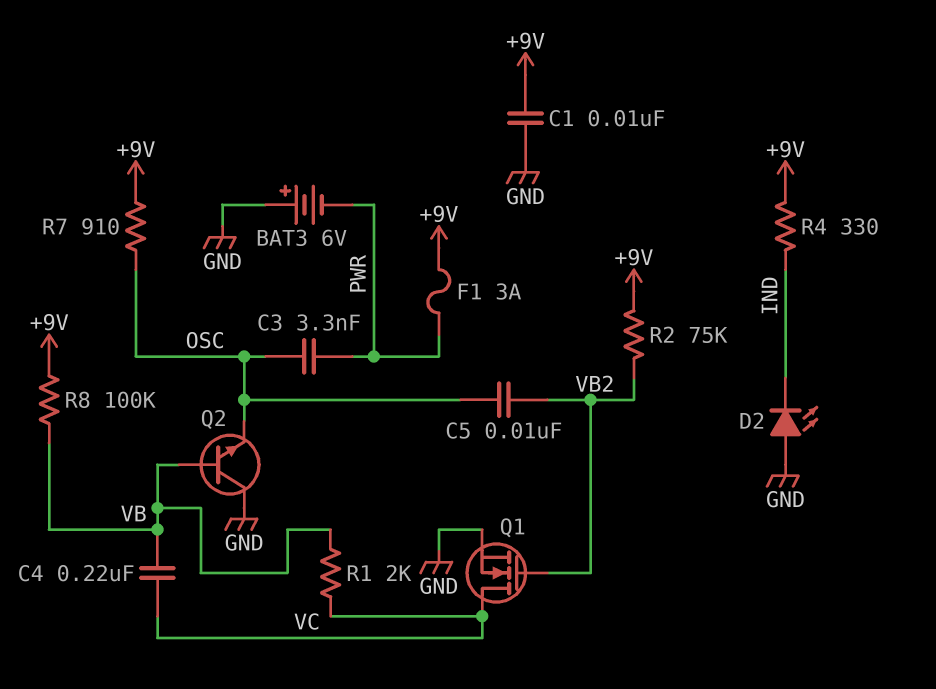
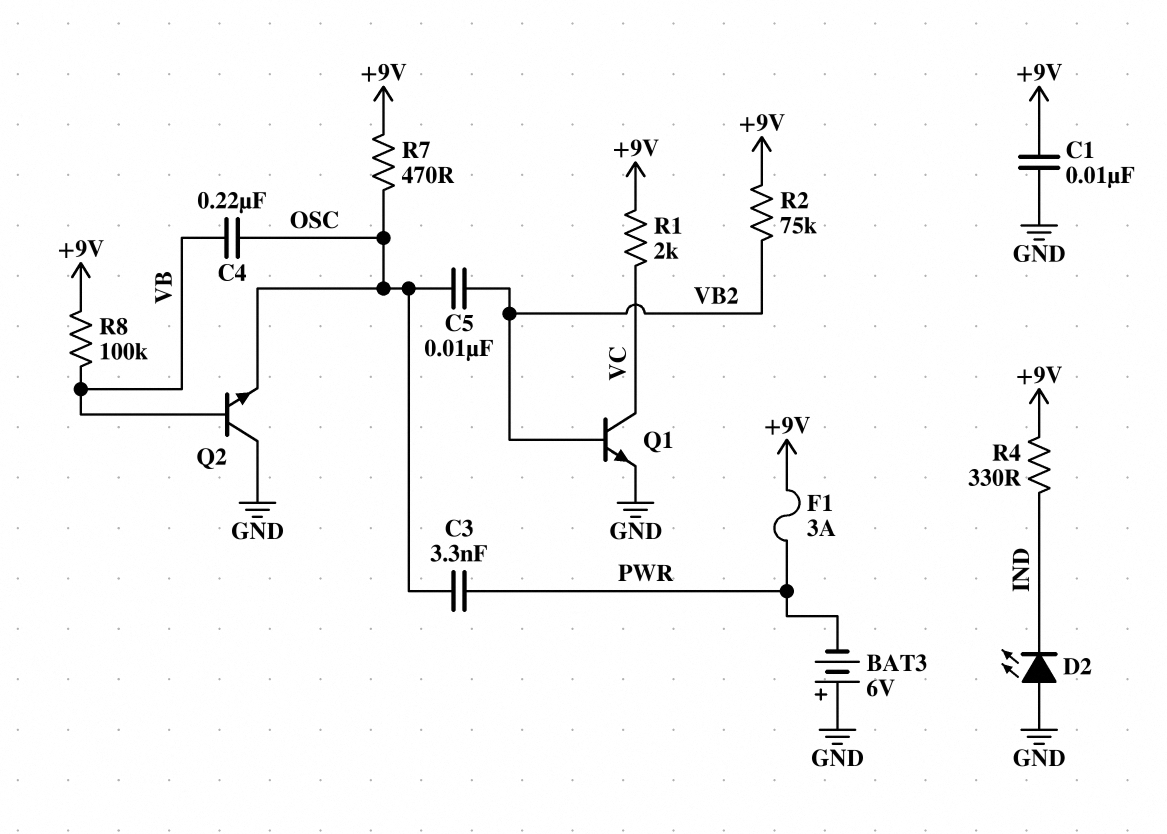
C4: 220nF (VB, VC) -> 220nF (OSC, VB)
Q1: NMOS (G VB2, D VC, S GND) -> NPN (B VB2, C VC, E GND)
R1: 2k (VB, VC) -> 2k (+9V, VC)
R7: 910 (+9V, OSC) -> 470 (+9V, OSC)

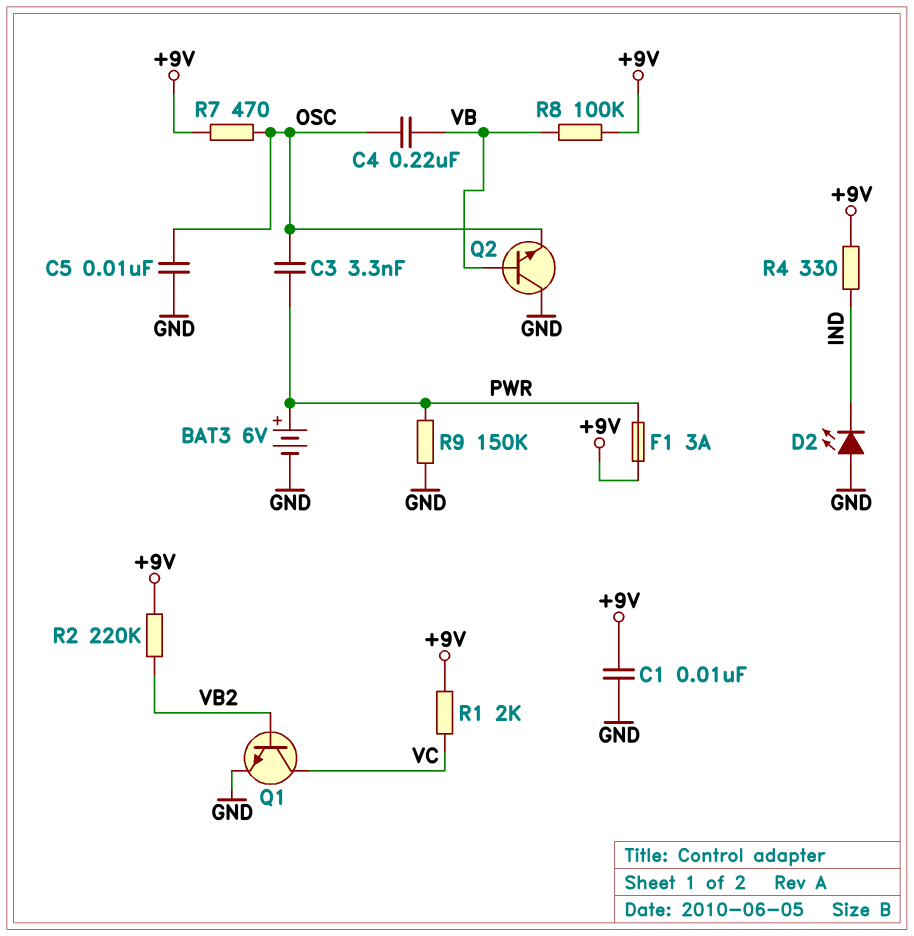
BAT3: 6V (plus GND, minus PWR) -> 6V (plus PWR, minus GND)
C5: 10nF (OSC, VB2) -> 10nF (GND, OSC)
R2: 75k (+9V, VB2) -> 220k (+9V, VB2)
R9: none -> 150k (GND, PWR)

